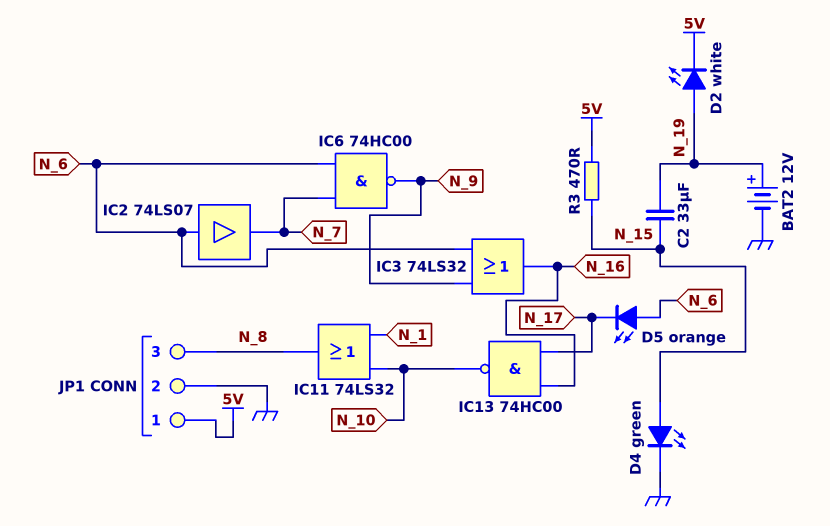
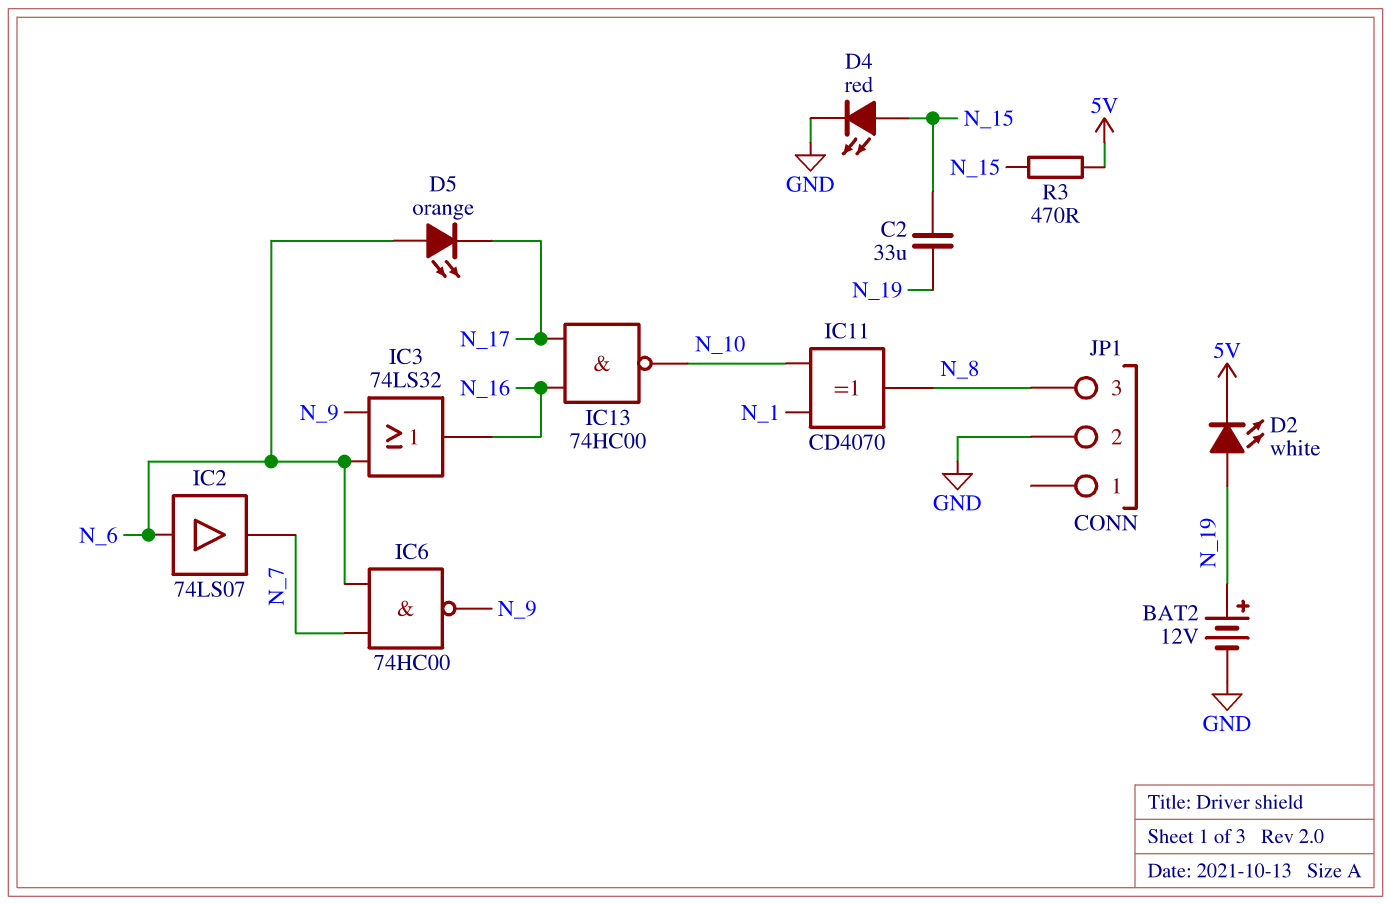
D4: LED green (A N_15, K GND) -> LED red (A N_15, K GND)
IC11: OR 74LS32 (in N_1, in N_10, out N_8) -> XOR CD4070 (in N_1, in N_10, out N_8)
JP1 pin 1: 5V -> none

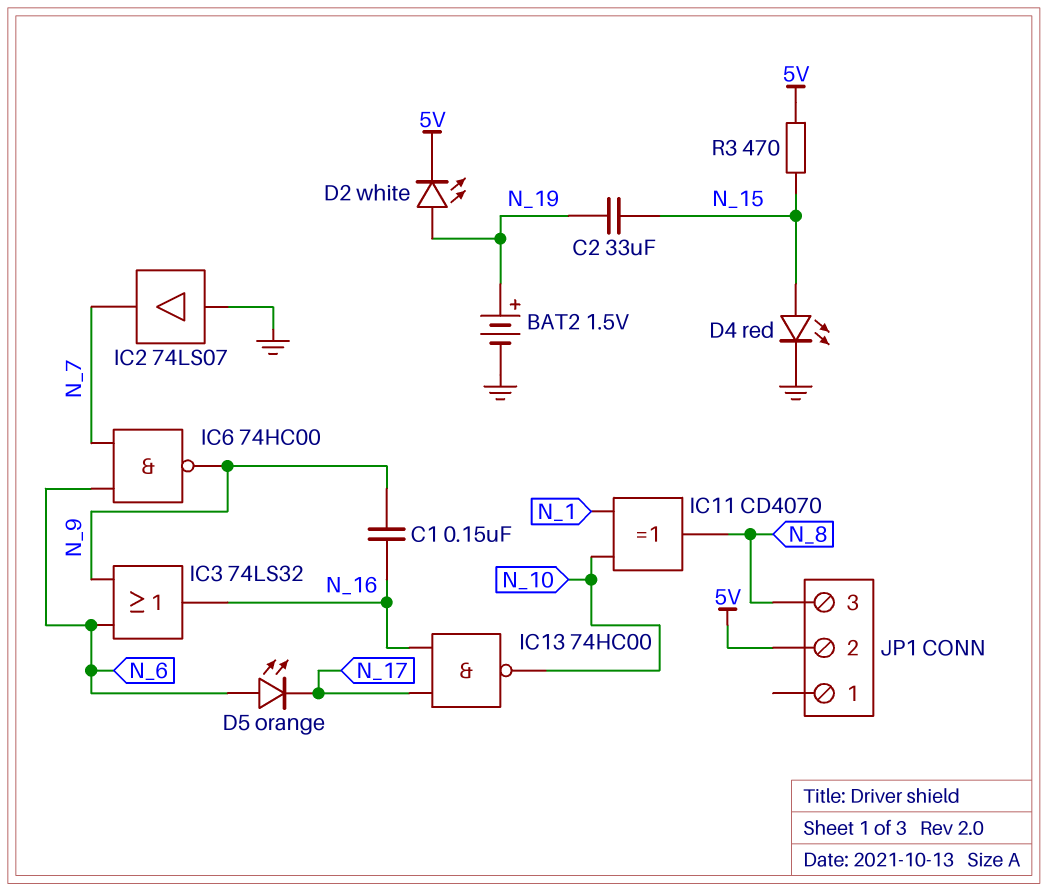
BAT2: 12V (plus N_19, minus GND) -> 1.5V (plus N_19, minus GND)
C1: none -> 150nF (N_9, N_16)
IC2: buffer 74LS07 (in N_6, out N_7) -> buffer 74LS07 (in GND, out N_7)
JP1 pin 2: GND -> 5V

